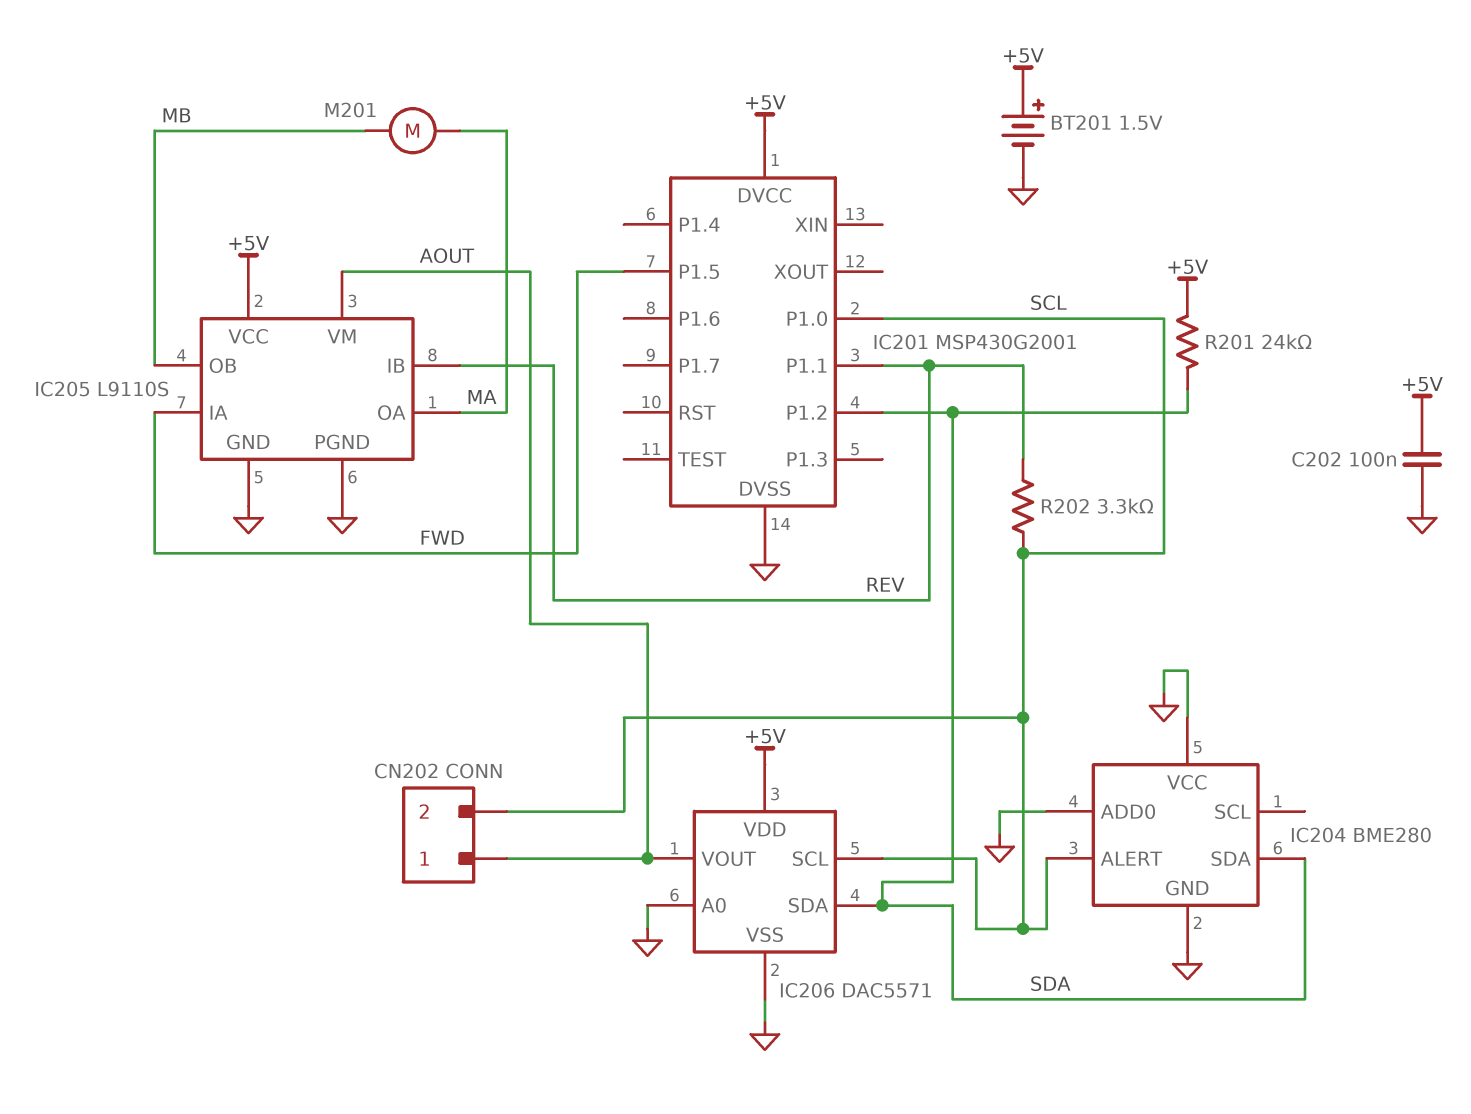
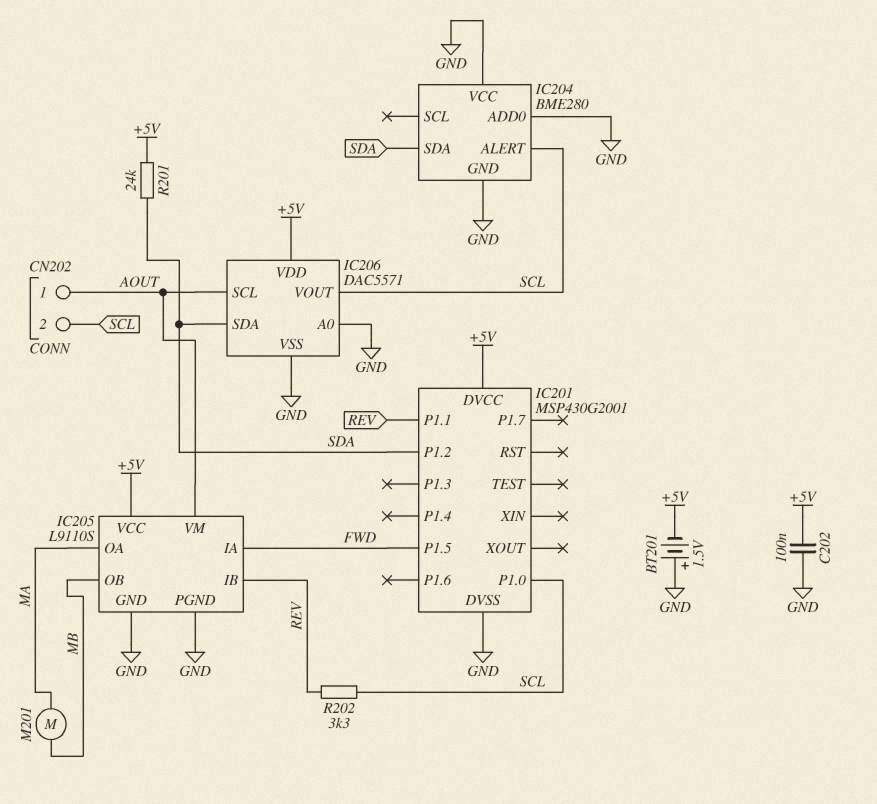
BT201: 1.5V (plus +5V, minus GND) -> 1.5V (plus GND, minus +5V)
IC206 pin SCL: SCL -> AOUT
IC206 pin VOUT: AOUT -> SCL

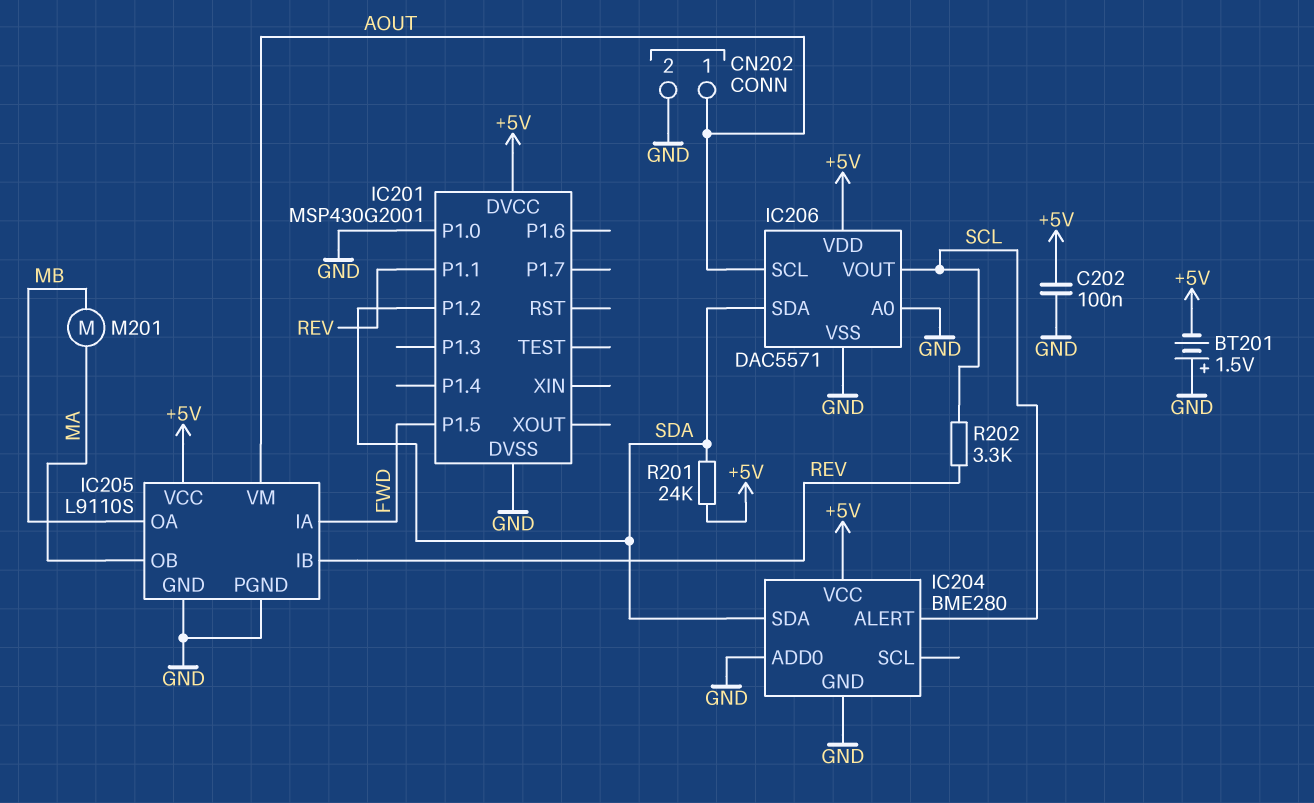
CN202 pin 2: SCL -> GND
IC201 pin P1.0: SCL -> GND
IC204 pin VCC: GND -> +5V
IC205 pin OA: MA -> MB
IC205 pin OB: MB -> MA

